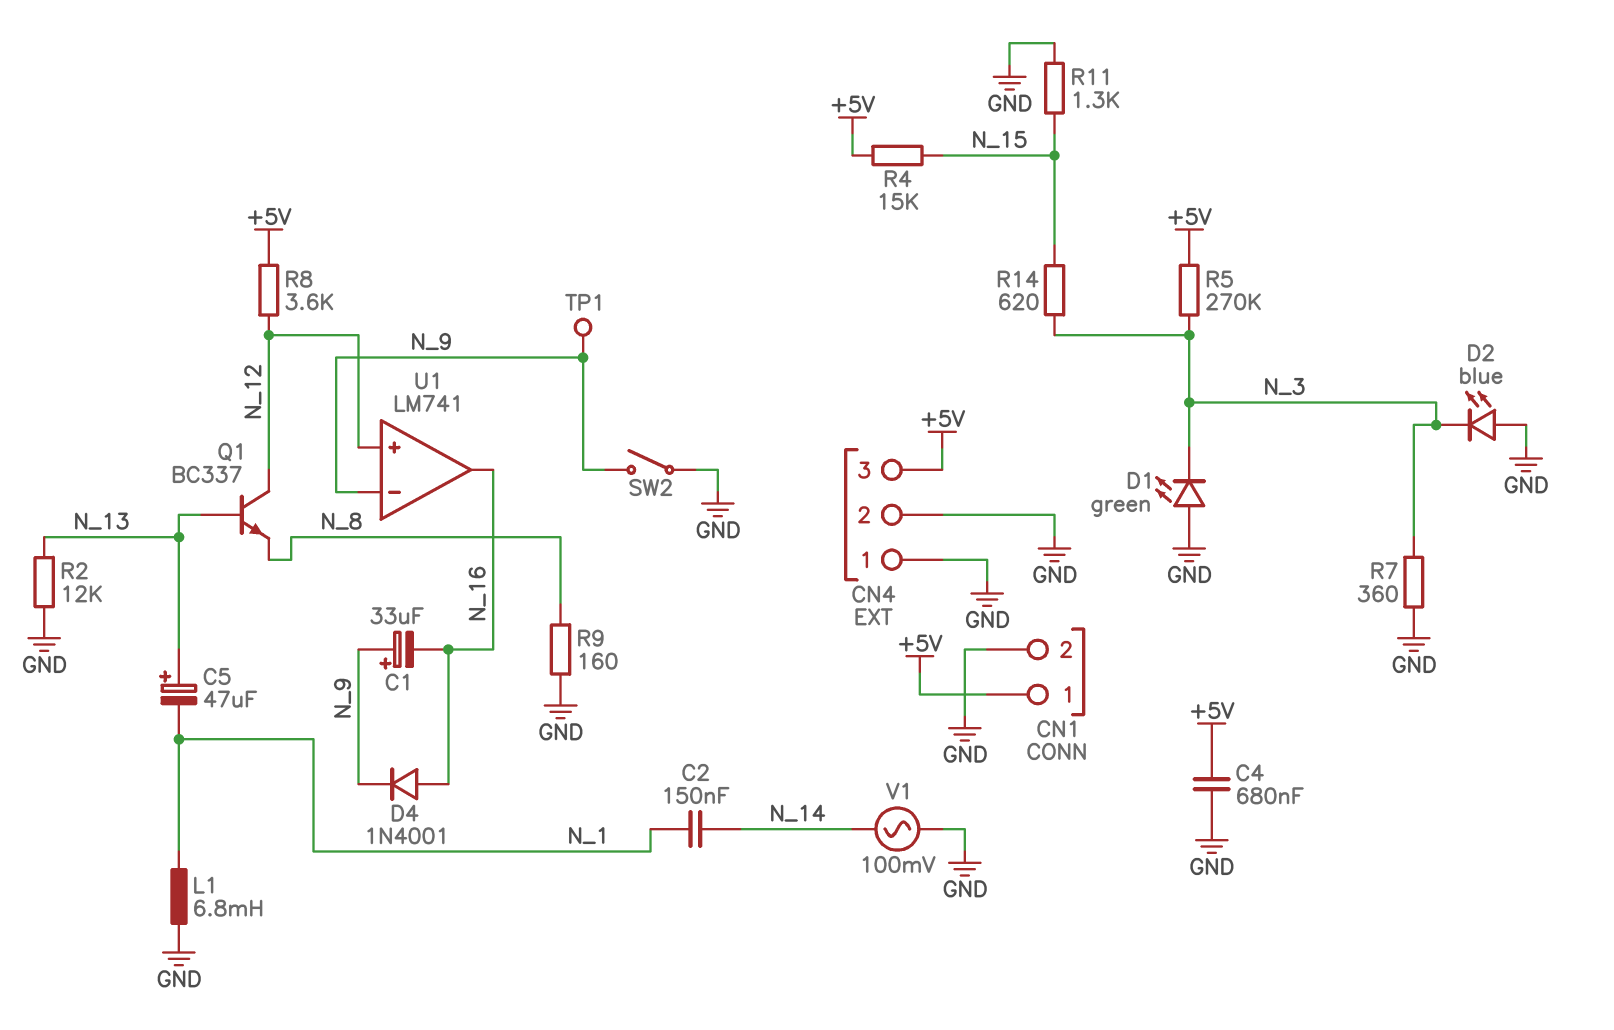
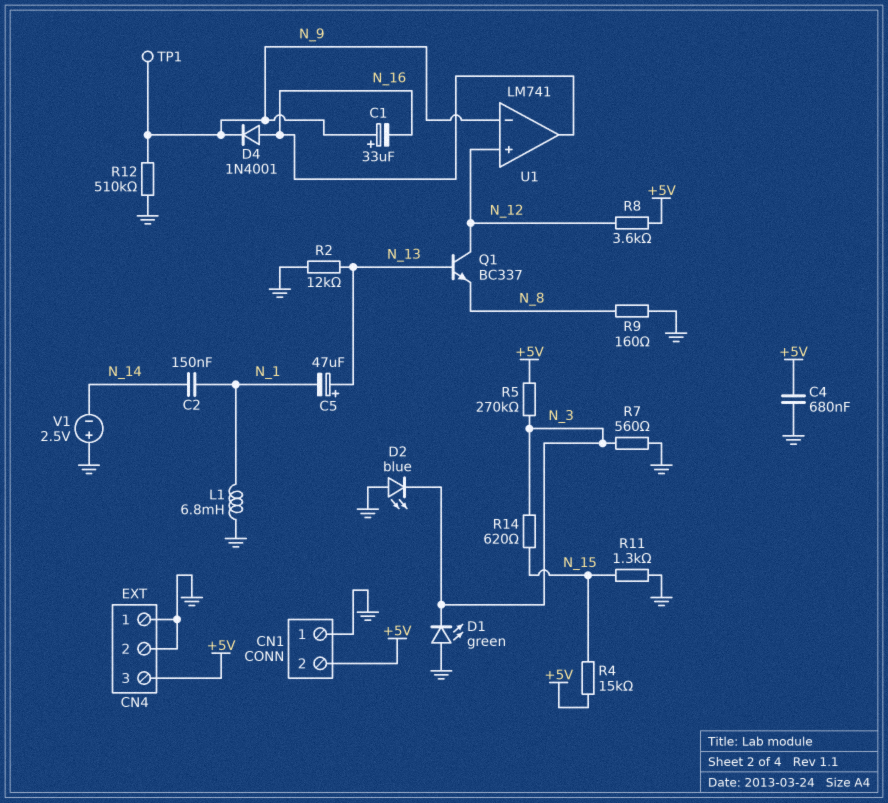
CN1 pin 1: +5V -> GND
CN1 pin 2: GND -> +5V
R7: 360 (GND, N_3) -> 560 (GND, N_3)
R12: none -> 510k (GND, N_9)
SW2: switch (GND, N_9) -> none
V1: AC 100mV (GND, N_14) -> 2.5V (plus GND, minus N_14)

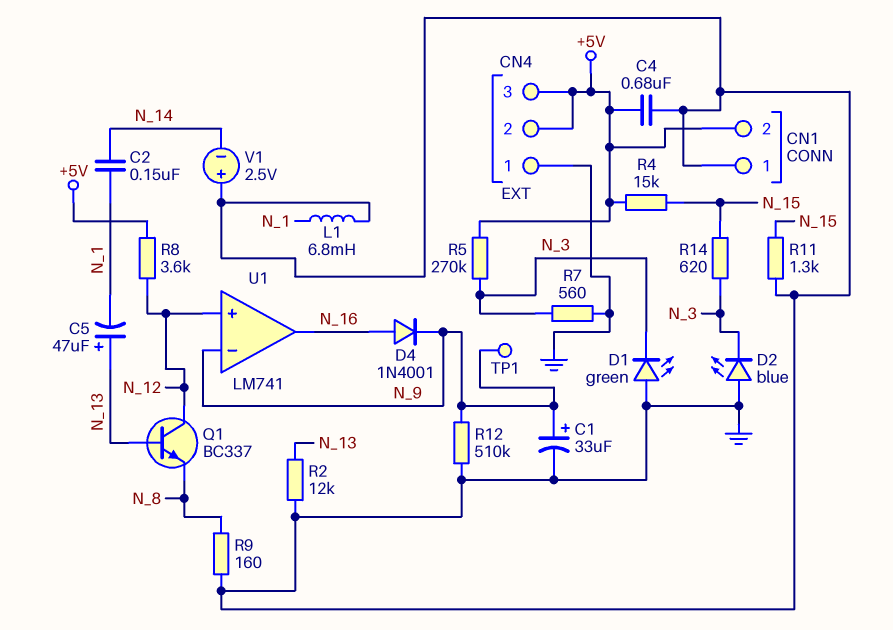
C1: 33uF (plus N_9, minus N_16) -> 33uF (plus N_9, minus GND)
CN4 pin 2: GND -> +5V

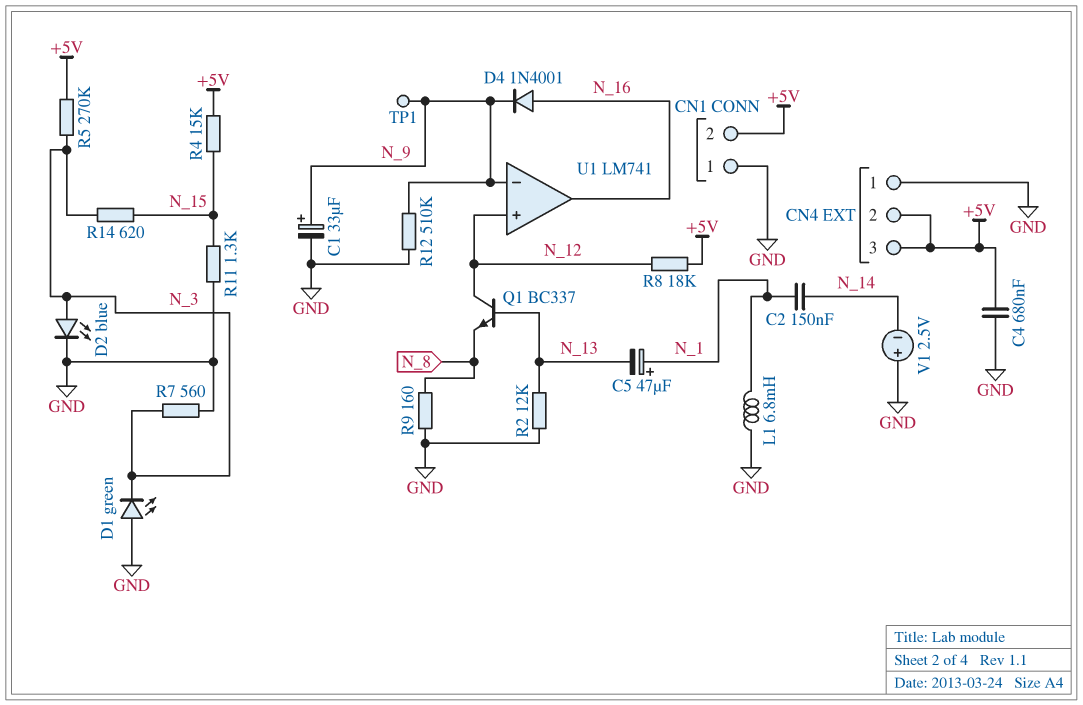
C5: 47uF (plus N_13, minus N_1) -> 47uF (plus N_1, minus N_13)
D2: LED blue (A GND, K N_3) -> LED blue (A N_3, K GND)
R8: 3.6k (+5V, N_12) -> 18k (+5V, N_12)

